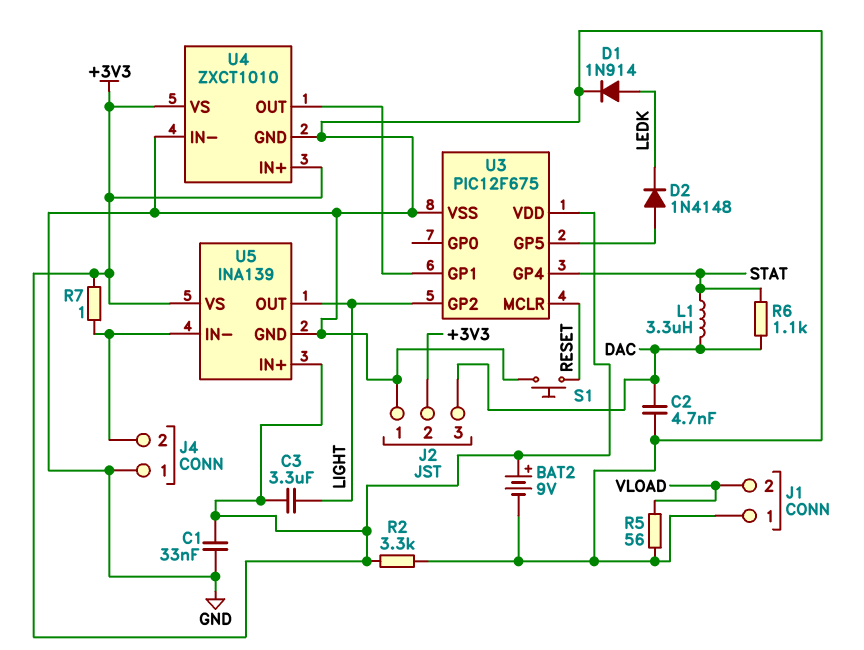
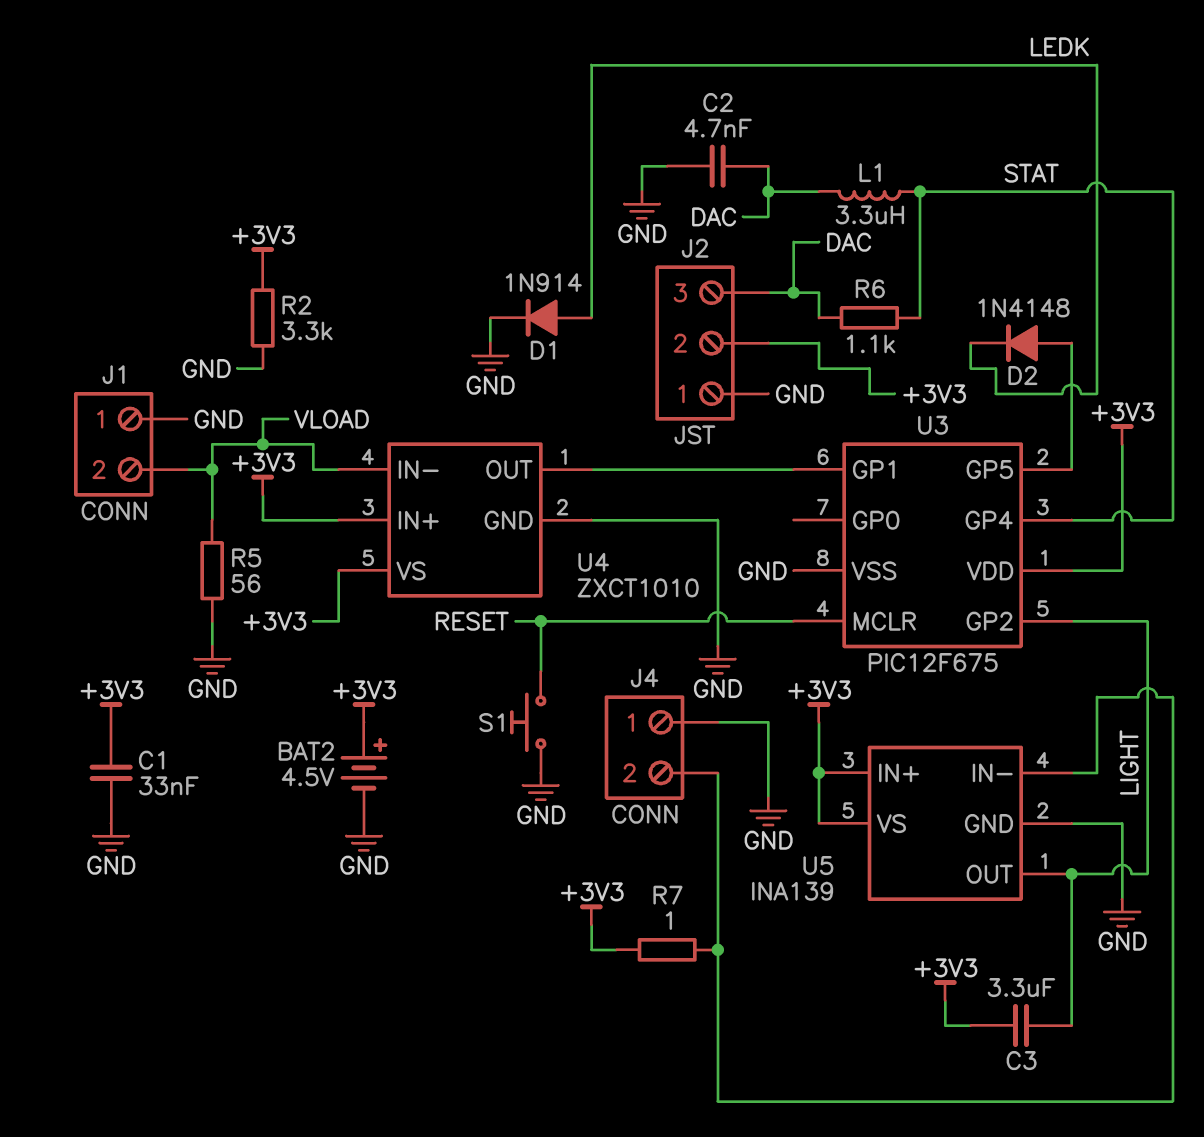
BAT2: 9V (plus +3V3, minus GND) -> 4.5V (plus +3V3, minus GND)
U4 pin IN-: GND -> VLOAD

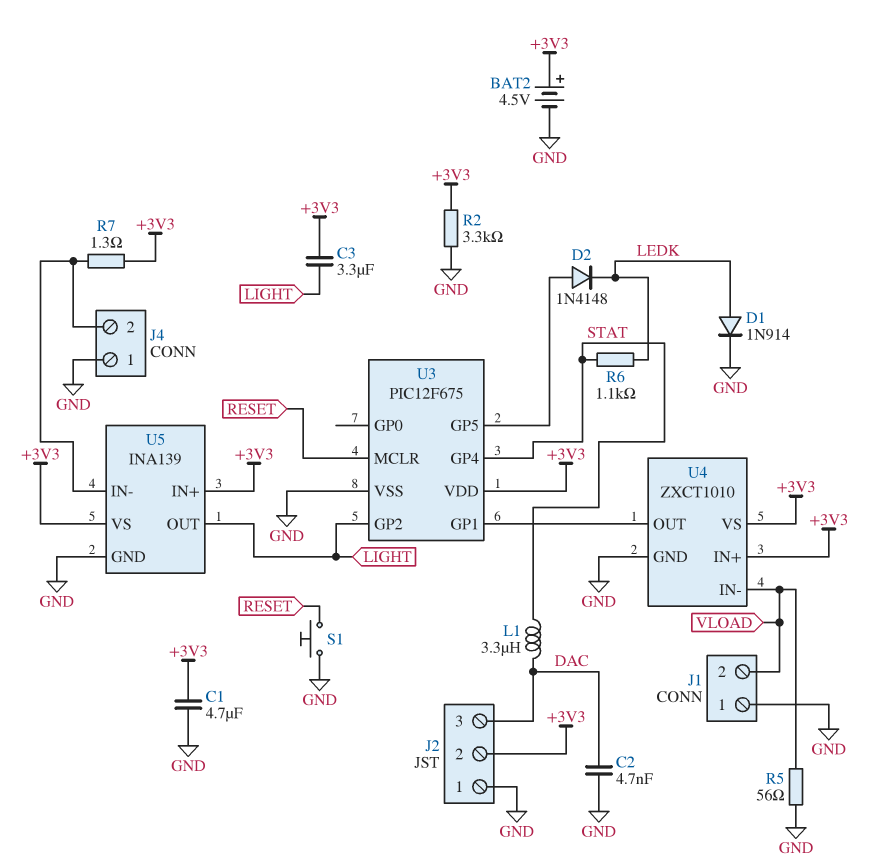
C1: 33nF (+3V3, GND) -> 4.7uF (+3V3, GND)
R6: 1.1k (DAC, STAT) -> 1.1k (LEDK, STAT)
R7: 1 (+3V3, J4/2) -> 1.3 (+3V3, J4/2)

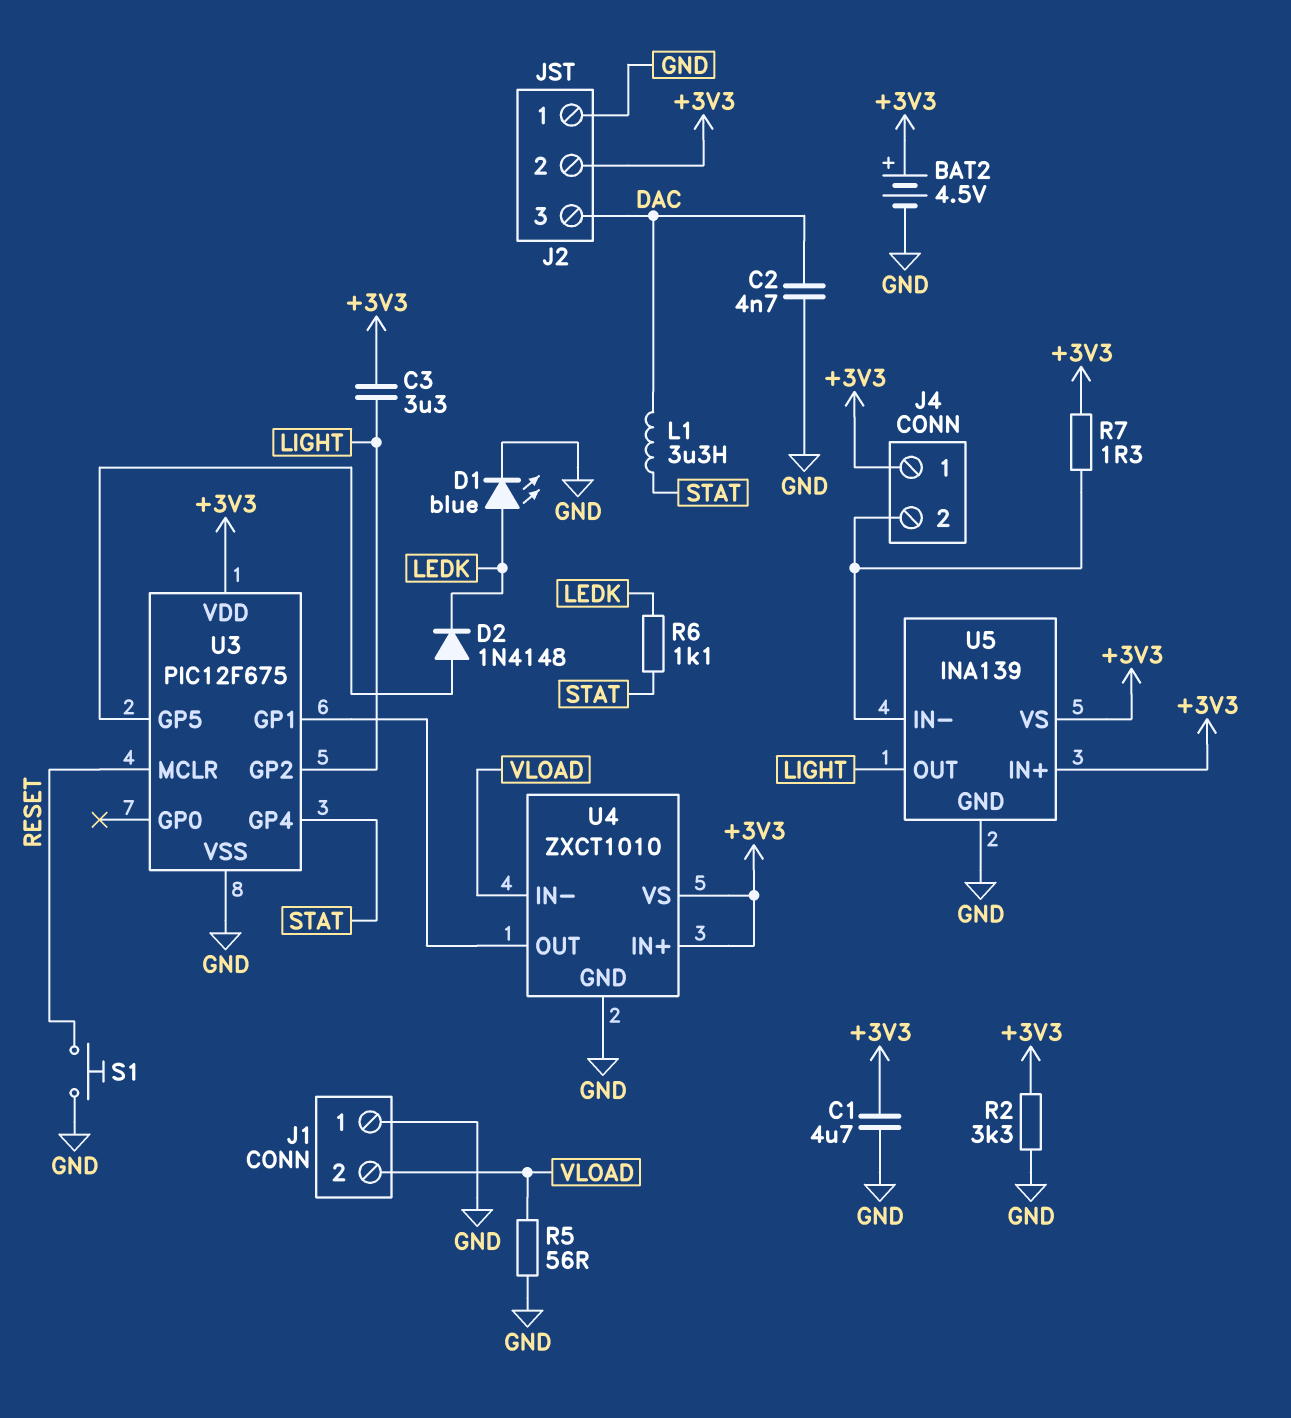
D1: diode 1N914 (A LEDK, K GND) -> LED blue (A LEDK, K GND)
J4 pin 1: GND -> +3V3

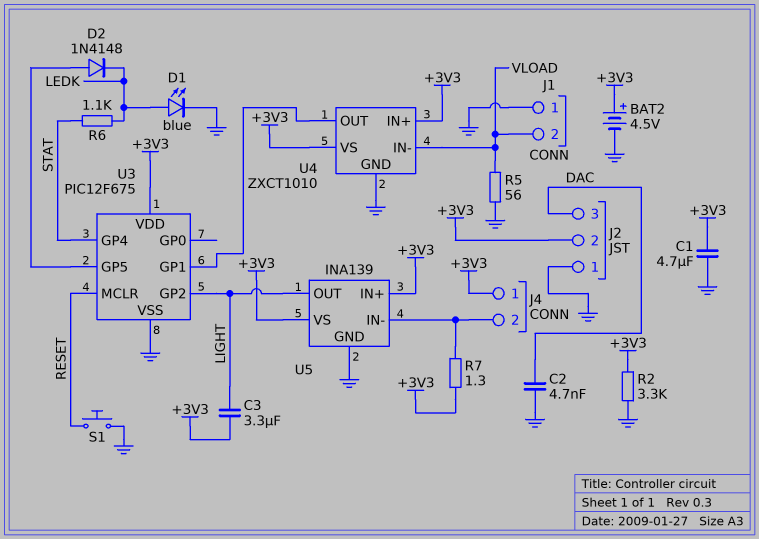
L1: 3.3uH (DAC, STAT) -> none

